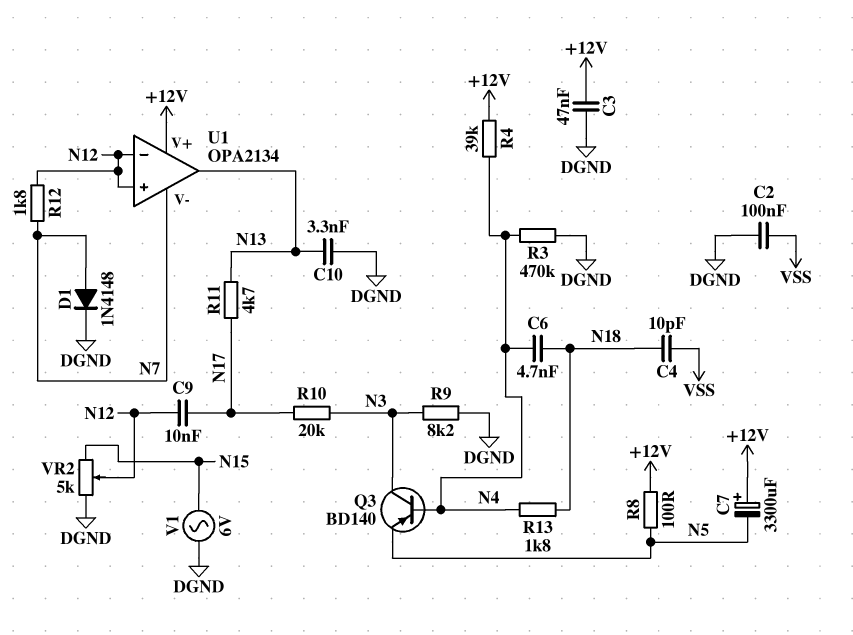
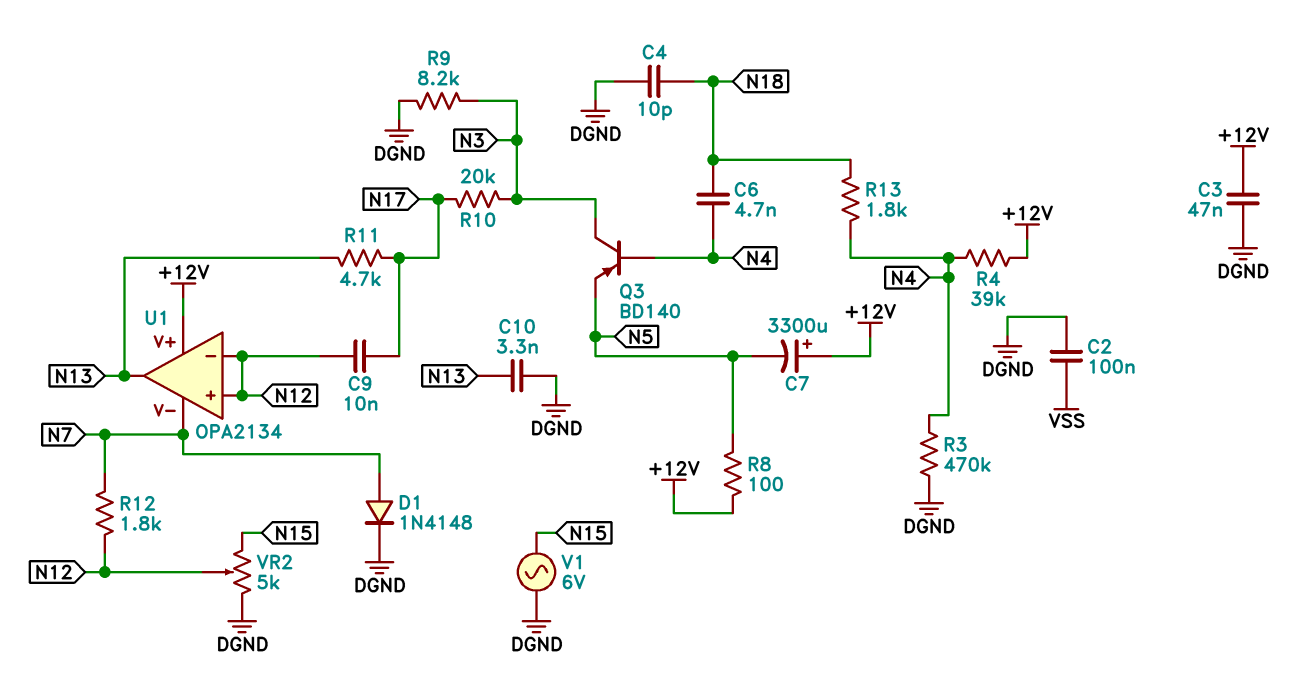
C4: 10pF (N18, VSS) -> 10pF (DGND, N18)

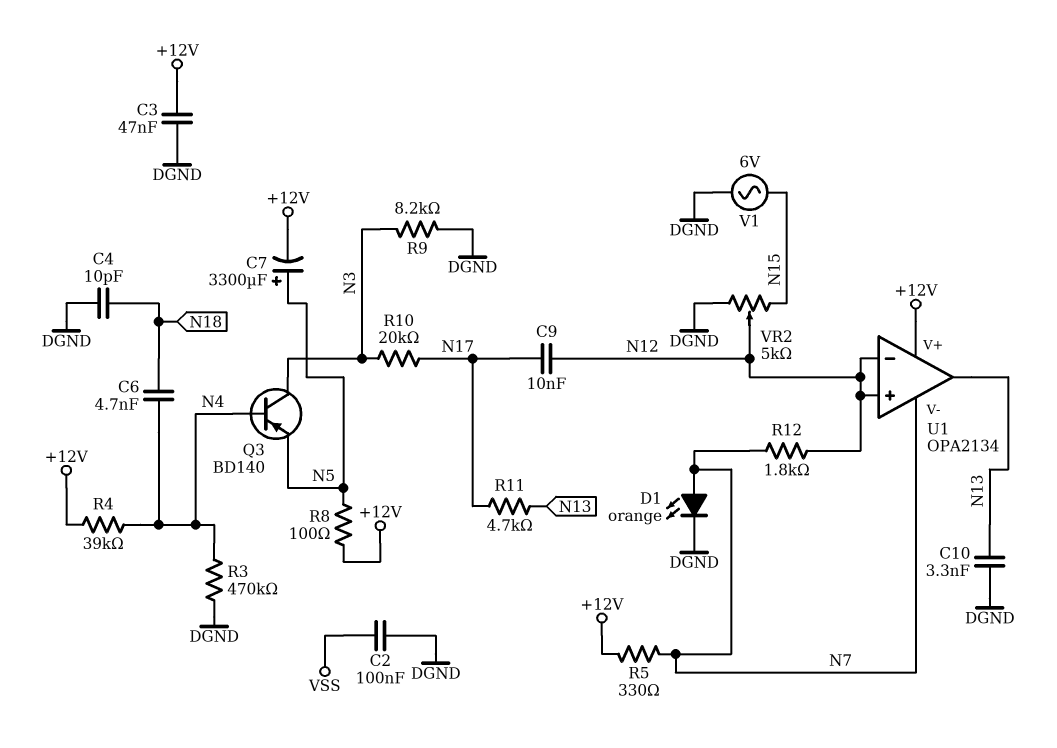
C7: 3300uF (plus +12V, minus N5) -> 3300uF (plus N5, minus +12V)
D1: diode 1N4148 (A N7, K DGND) -> LED orange (A N7, K DGND)
R5: none -> 330 (+12V, N7)
R13: 1.8k (N4, N18) -> none

